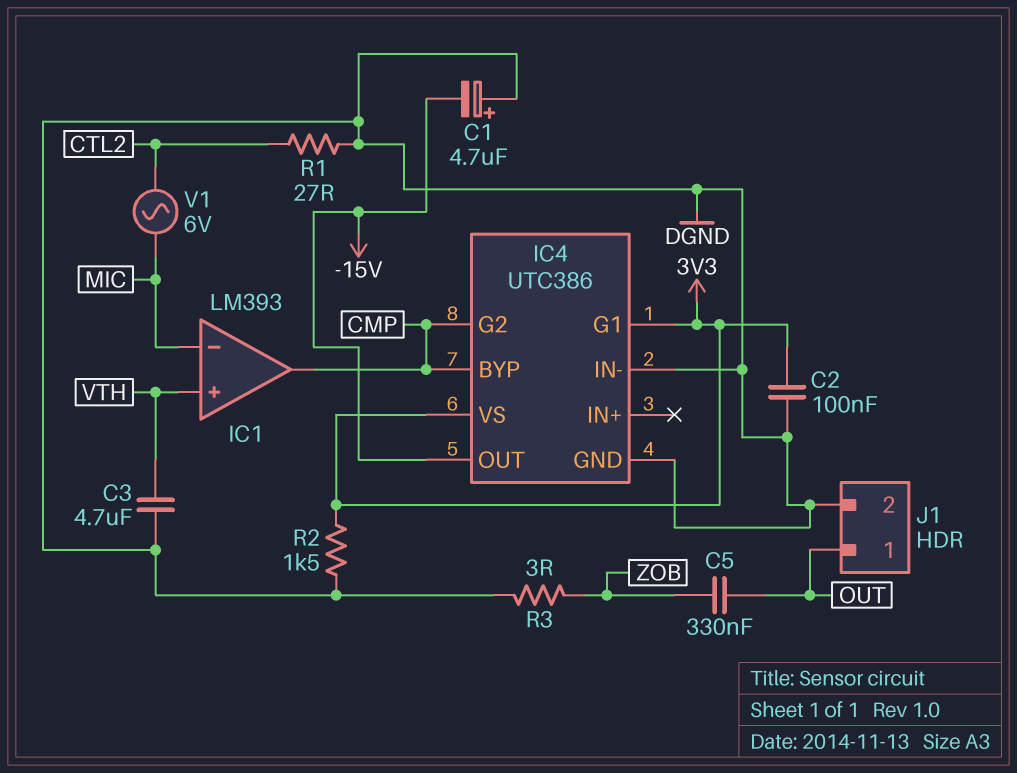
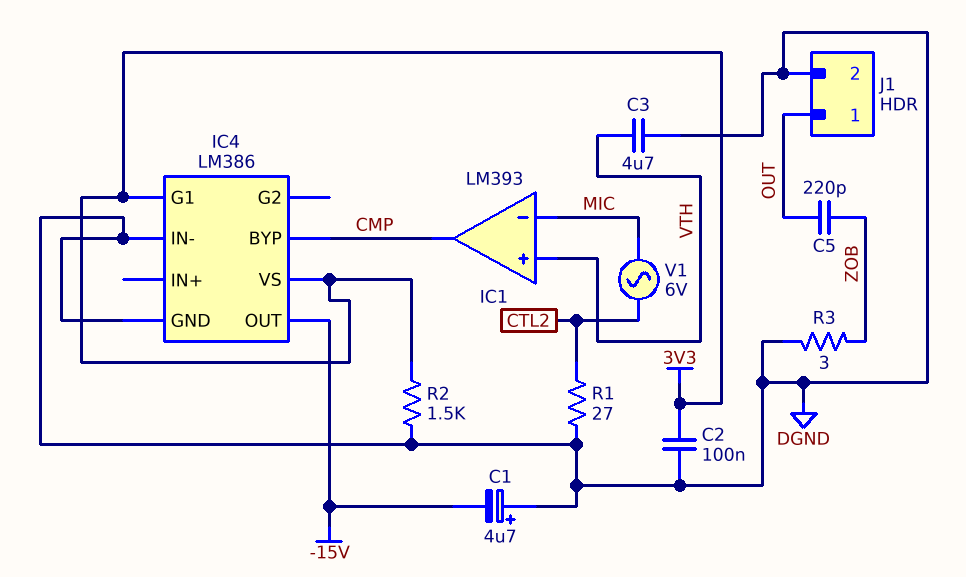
C5: 330nF (OUT, ZOB) -> 220pF (OUT, ZOB)
IC4: UTC386 -> LM386
IC4 pin G2: CMP -> none

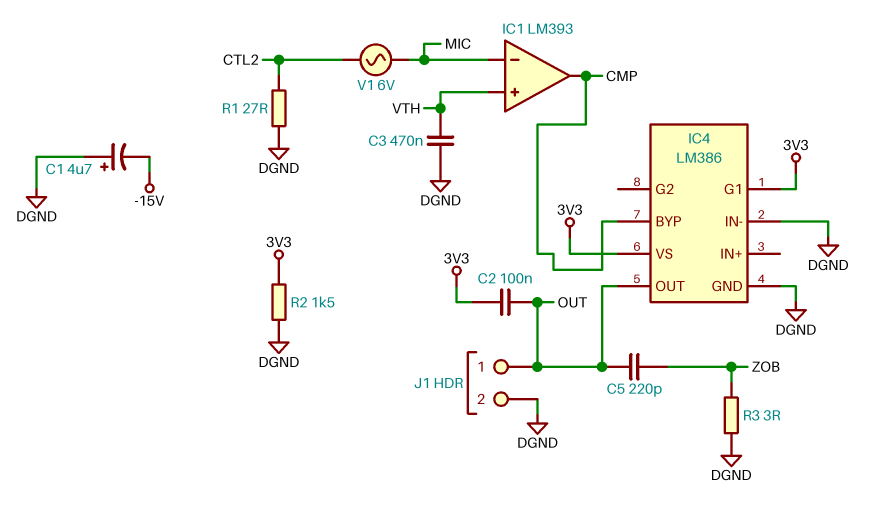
C2: 100nF (3V3, DGND) -> 100nF (3V3, OUT)
C3: 4.7uF (DGND, VTH) -> 470nF (DGND, VTH)
IC4 pin OUT: -15V -> OUT

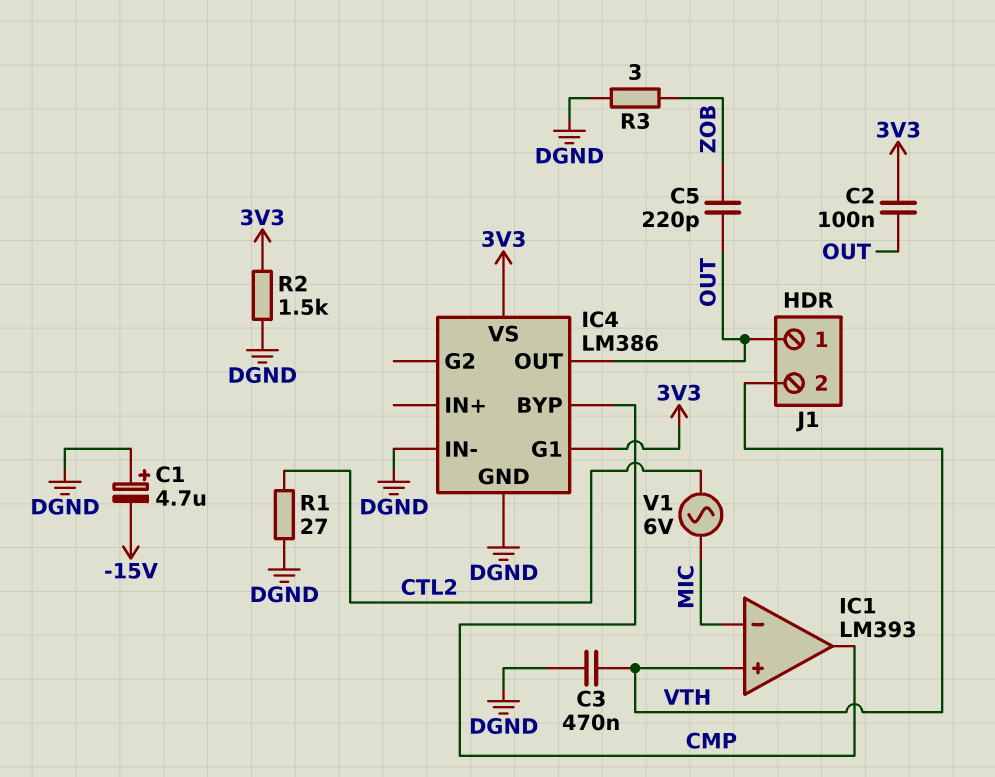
J1 pin 2: DGND -> VTH

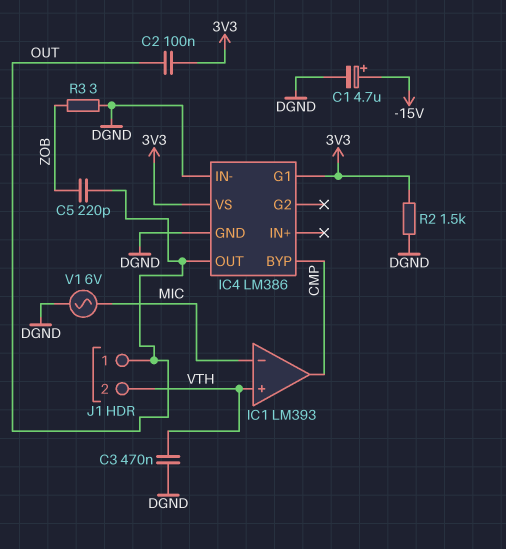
C1: 4.7uF (plus DGND, minus -15V) -> 4.7uF (plus -15V, minus DGND)
R1: 27 (CTL2, DGND) -> none
V1: AC 6V (CTL2, MIC) -> AC 6V (DGND, MIC)

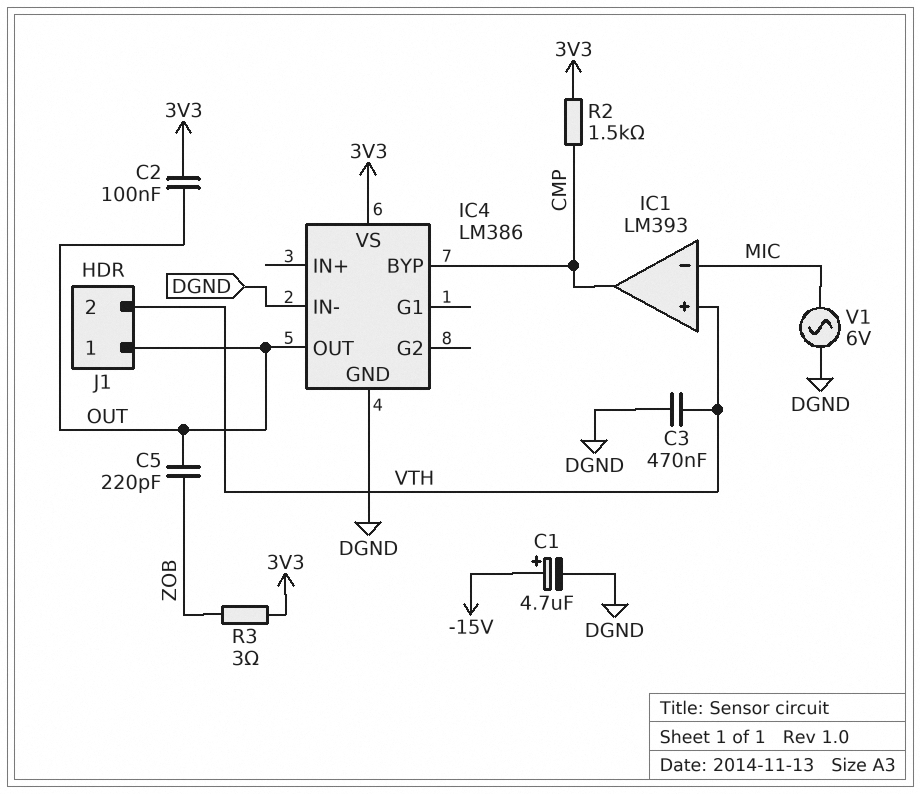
IC4 pin G1: 3V3 -> none
R2: 1.5k (3V3, DGND) -> 1.5k (3V3, CMP)
R3: 3 (DGND, ZOB) -> 3 (3V3, ZOB)

